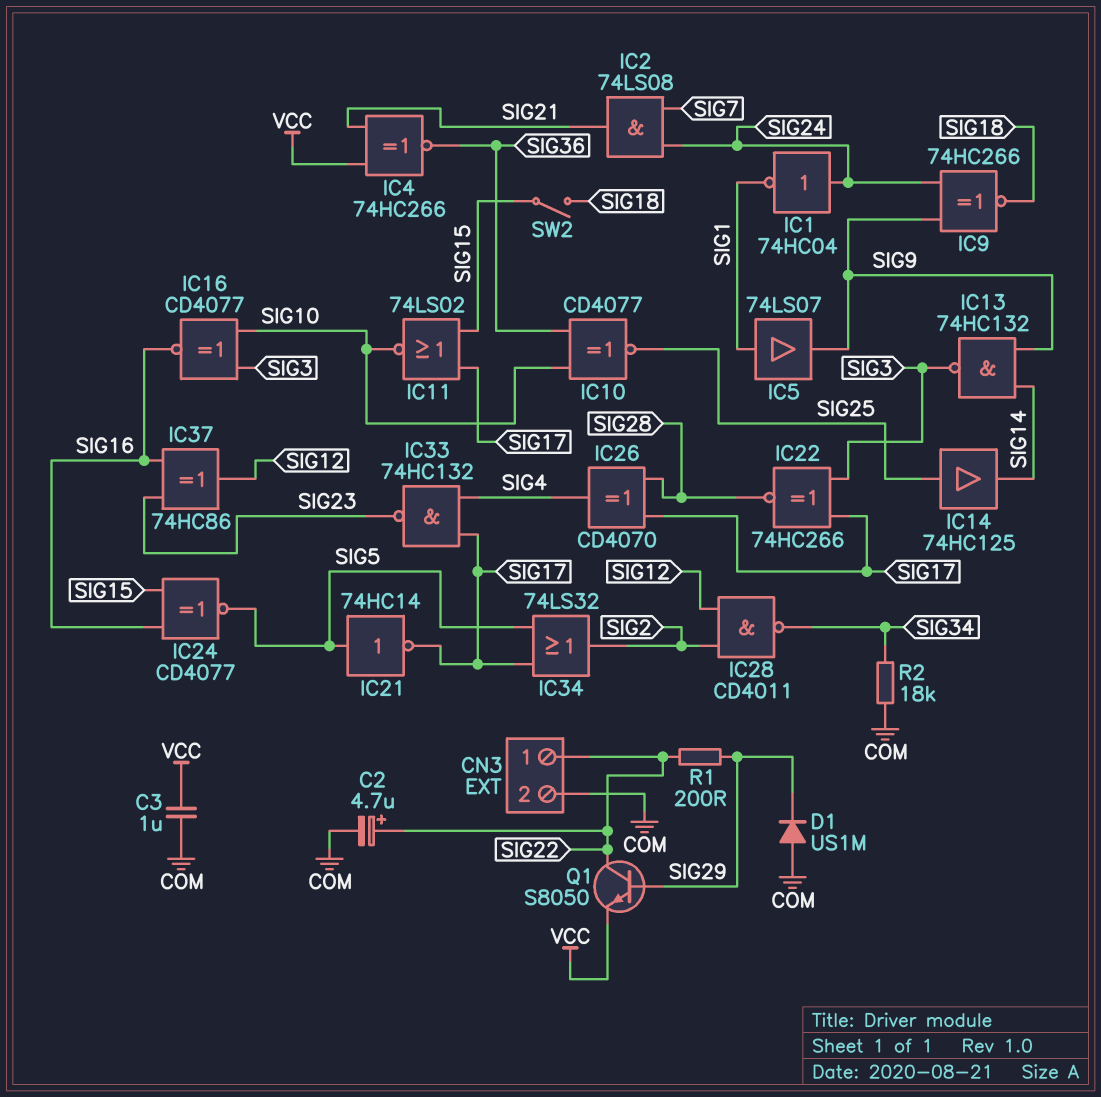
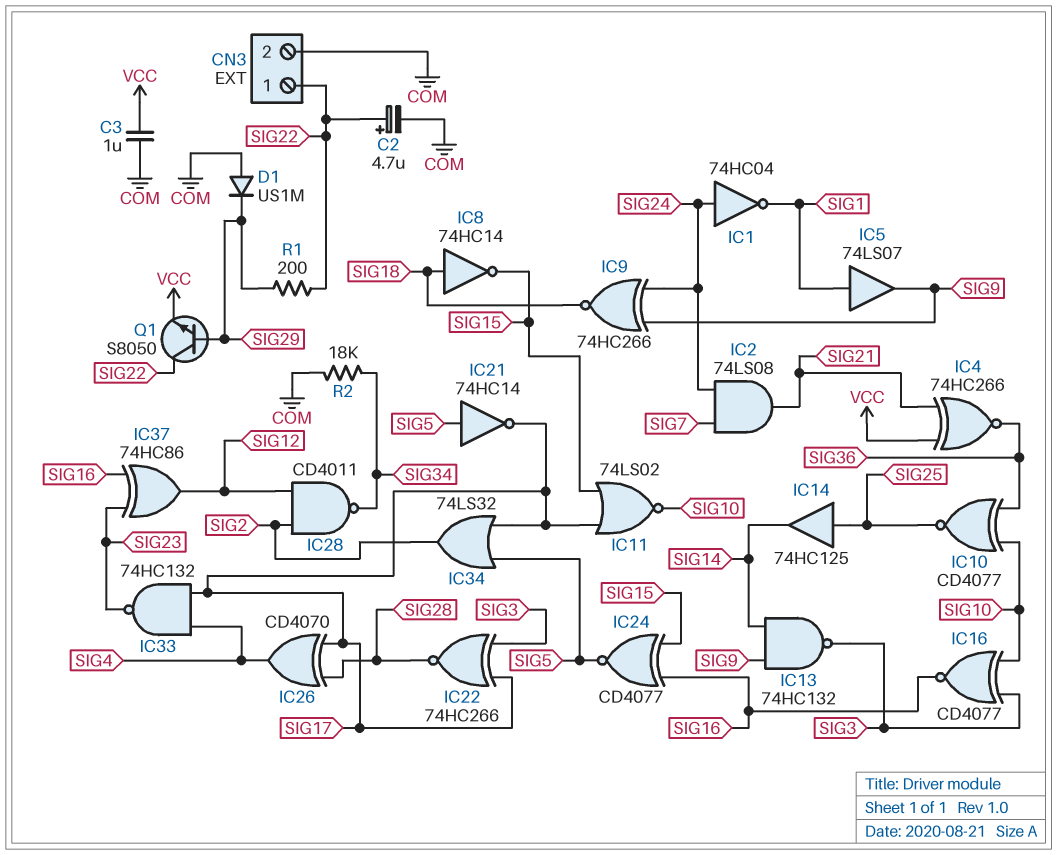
IC8: none -> NOT 74HC14 (in SIG18, out SIG15)
SW2: switch (SIG15, SIG18) -> none

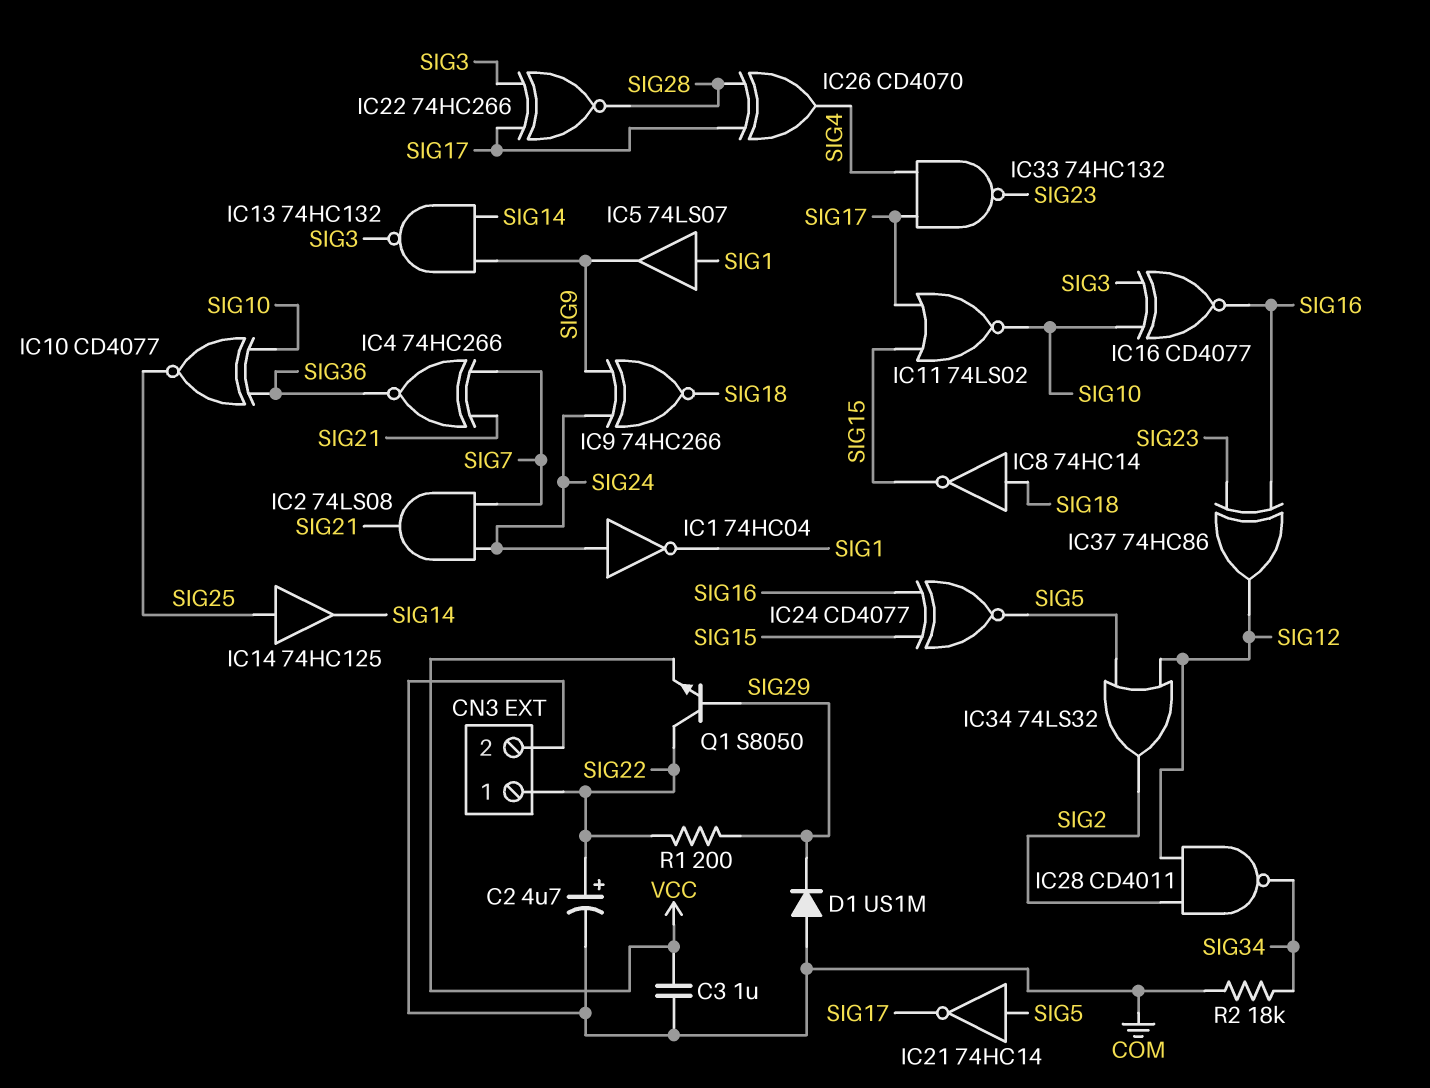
IC4: XNOR 74HC266 (in SIG21, in VCC, out SIG36) -> XNOR 74HC266 (in SIG7, in SIG21, out SIG36)
IC34: OR 74LS32 (in SIG5, in SIG17, out SIG2) -> OR 74LS32 (in SIG5, in SIG12, out SIG2)

